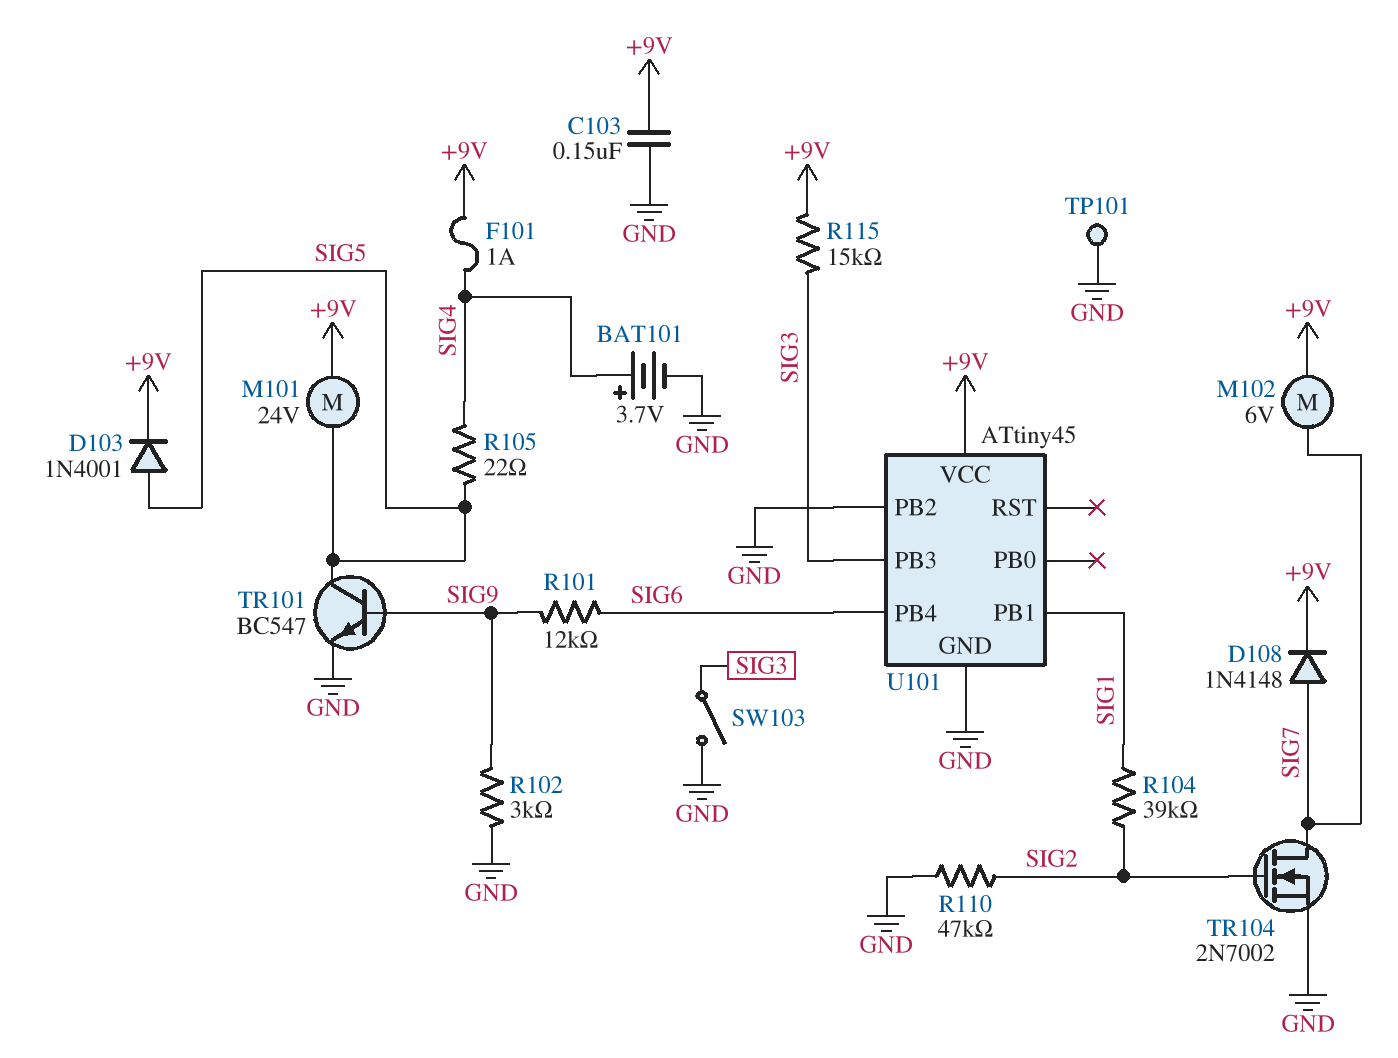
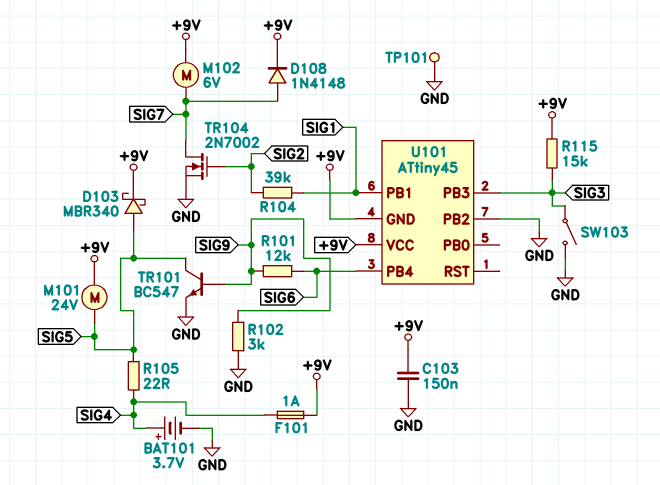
D103: diode 1N4001 (A SIG5, K +9V) -> schottky MBR340 (A SIG5, K +9V)
R110: 47k (GND, SIG2) -> none
U101 pin GND: GND -> +9V

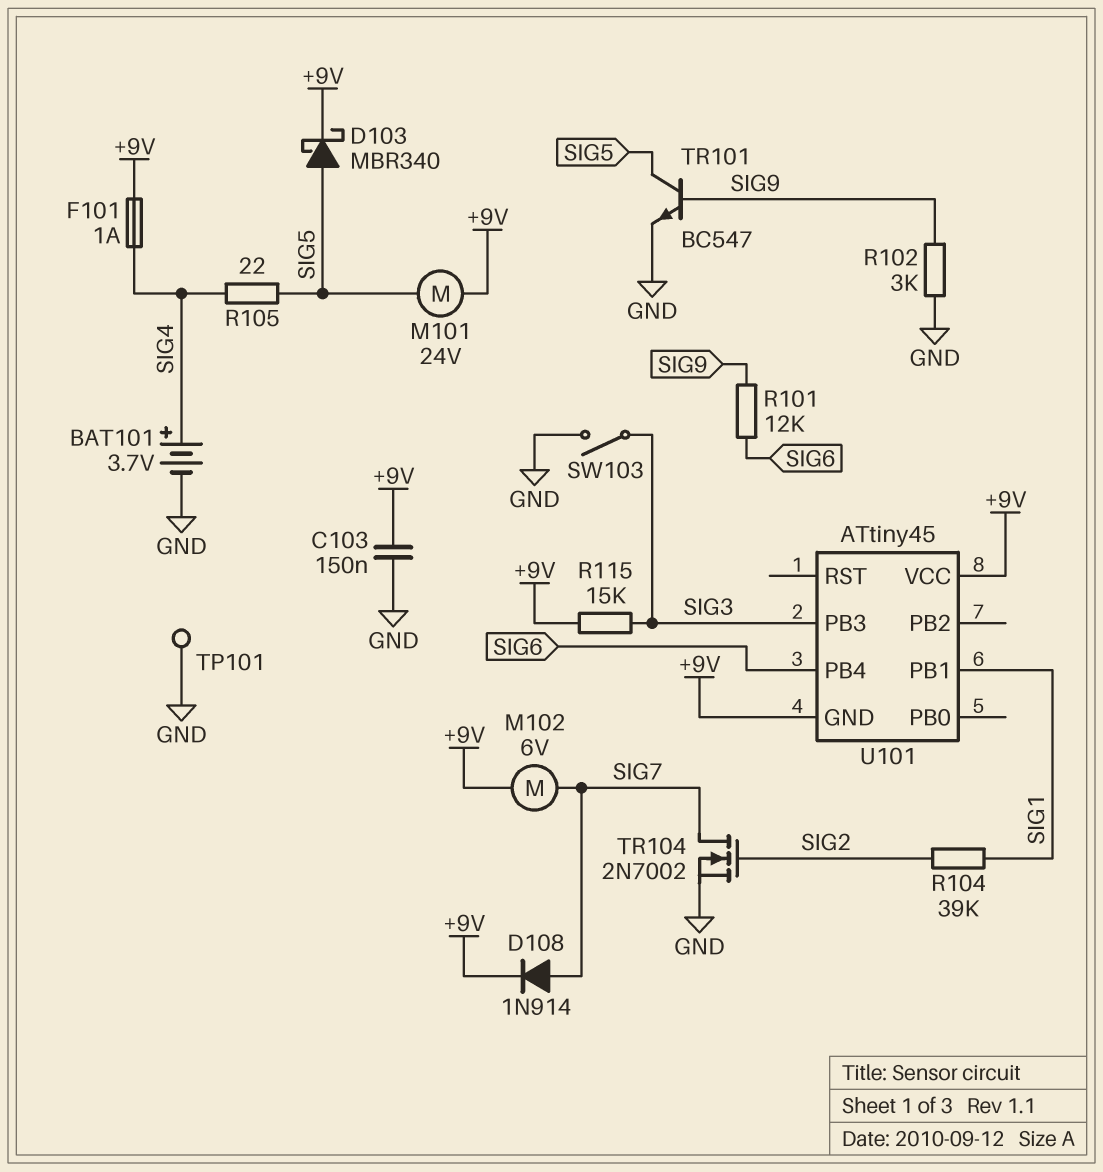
D108: diode 1N4148 (A SIG7, K +9V) -> diode 1N914 (A SIG7, K +9V)
U101 pin PB2: GND -> none

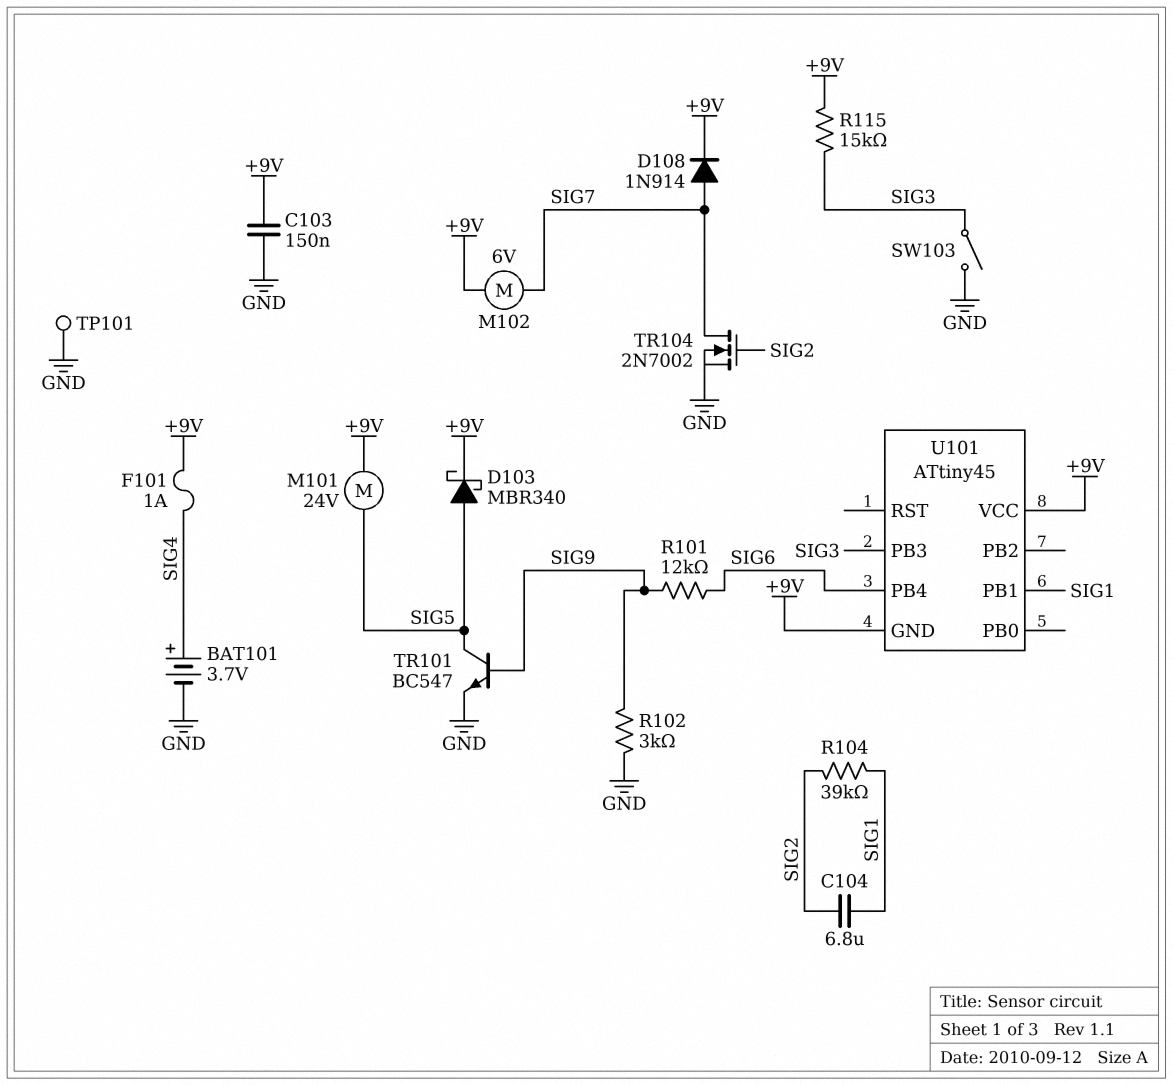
C104: none -> 6.8uF (SIG1, SIG2)
R105: 22 (SIG4, SIG5) -> none

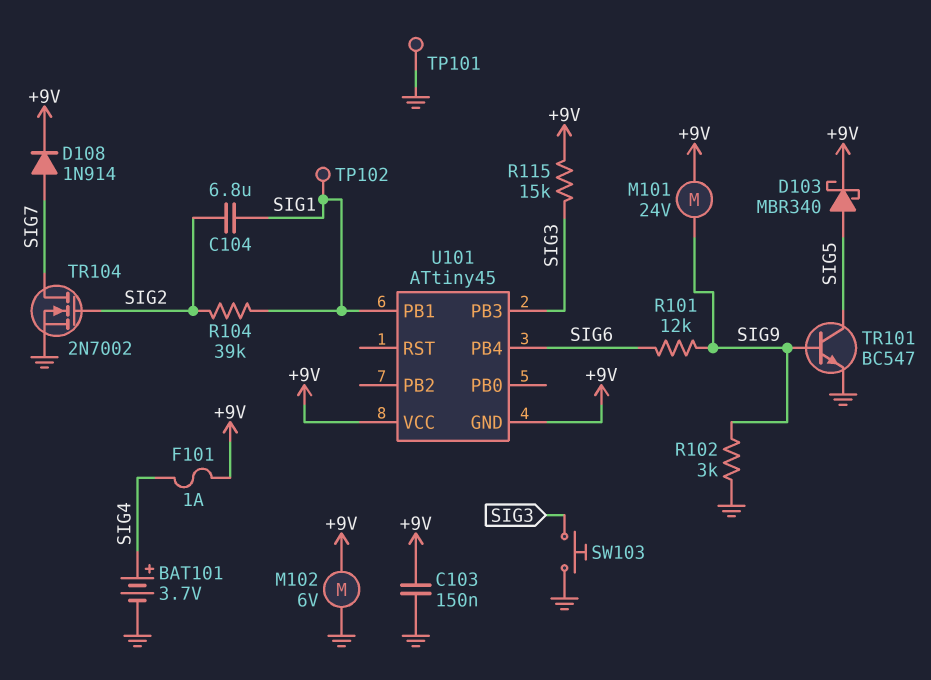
M101: motor 24V (+9V, SIG5) -> motor 24V (+9V, SIG9)
M102: motor 6V (+9V, SIG7) -> motor 6V (+9V, GND)
SW103: switch (GND, SIG3) -> button (GND, SIG3)
TP102: none -> test point (SIG1)

